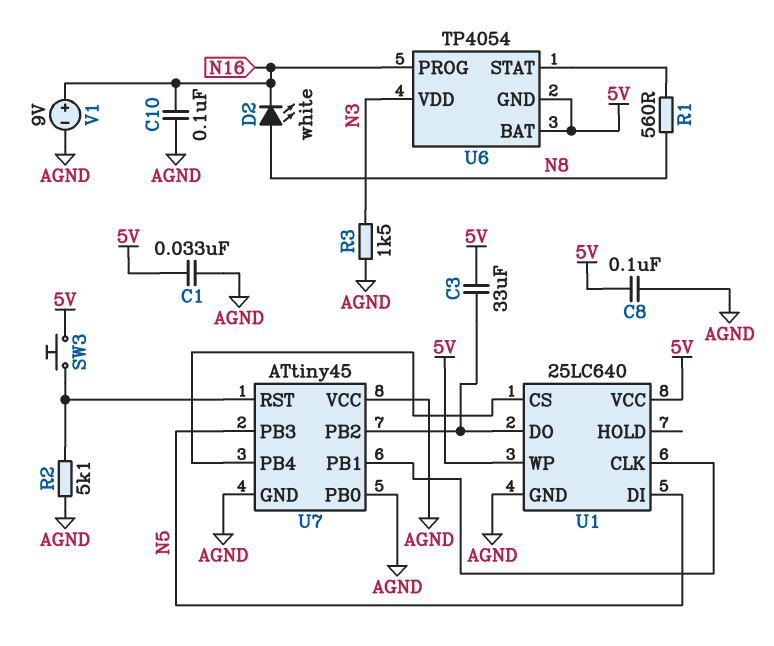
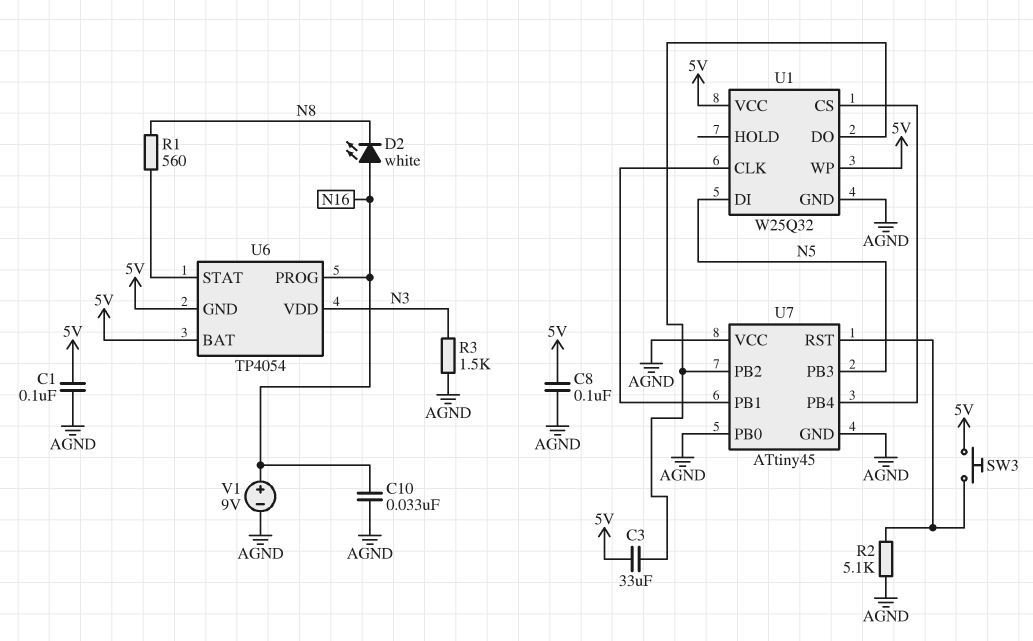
C1: 33nF (5V, AGND) -> 100nF (5V, AGND)
C10: 100nF (AGND, N16) -> 33nF (AGND, N16)
D2: LED white (A N8, K N16) -> LED white (A N16, K N8)
U1: 25LC640 -> W25Q32

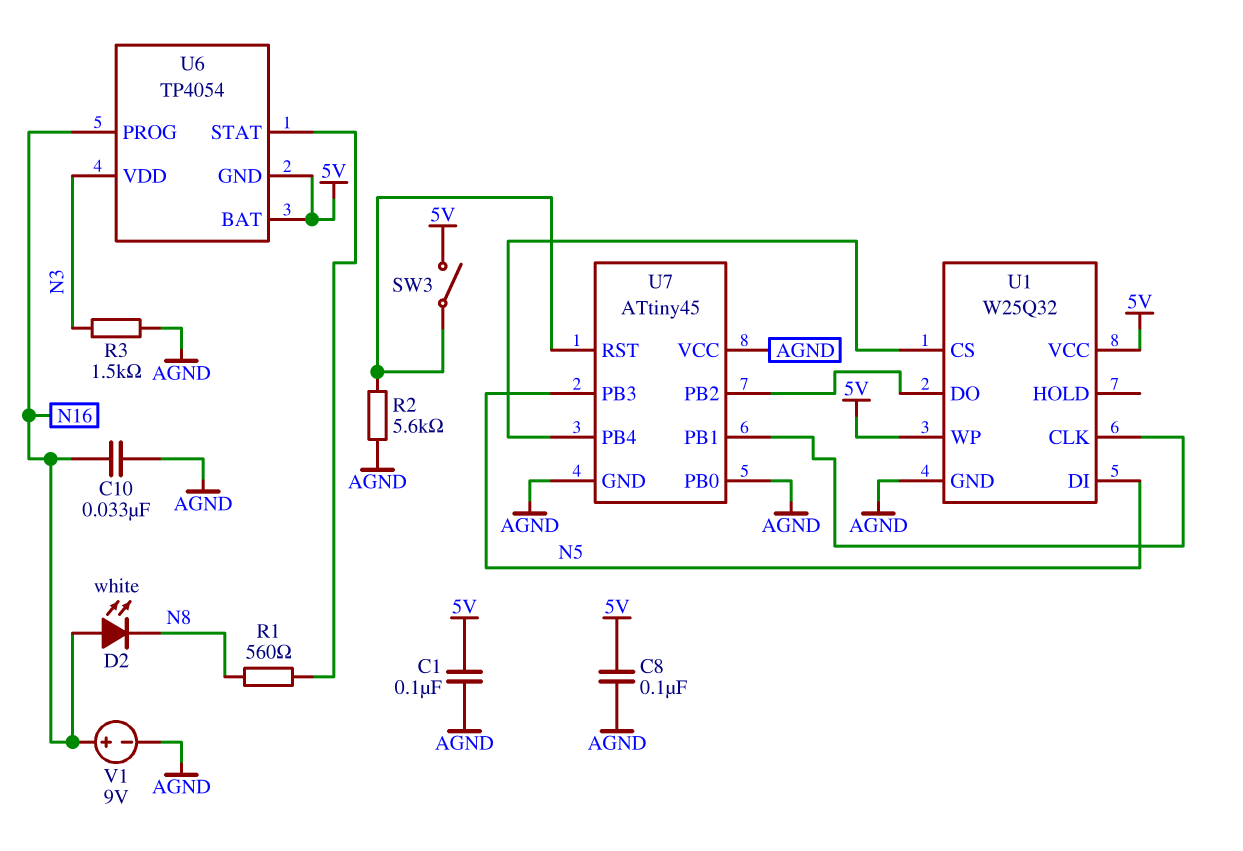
C3: 33uF (5V, U1/DO) -> none
R2: 5.1k (AGND, U7/RST) -> 5.6k (AGND, U7/RST)
SW3: button (5V, U7/RST) -> switch (5V, U7/RST)

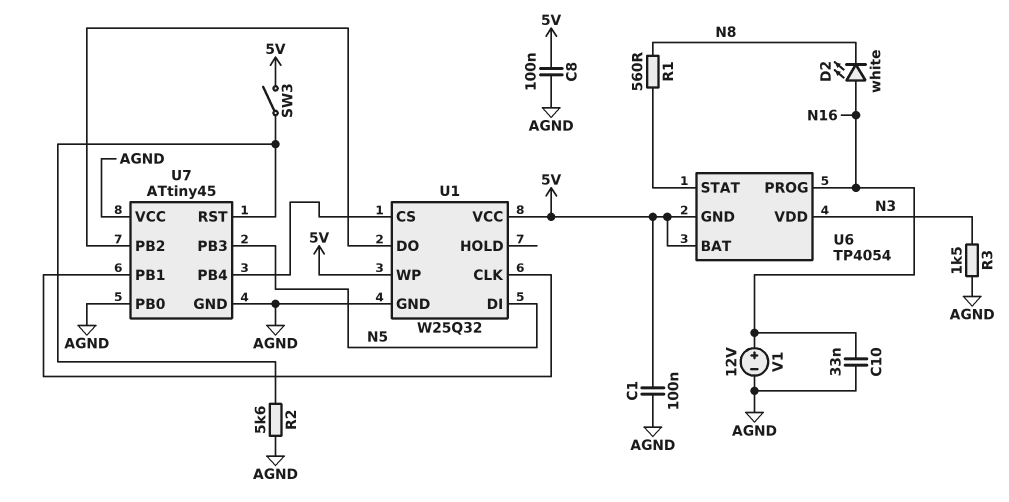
V1: 9V (plus N16, minus AGND) -> 12V (plus N16, minus AGND)

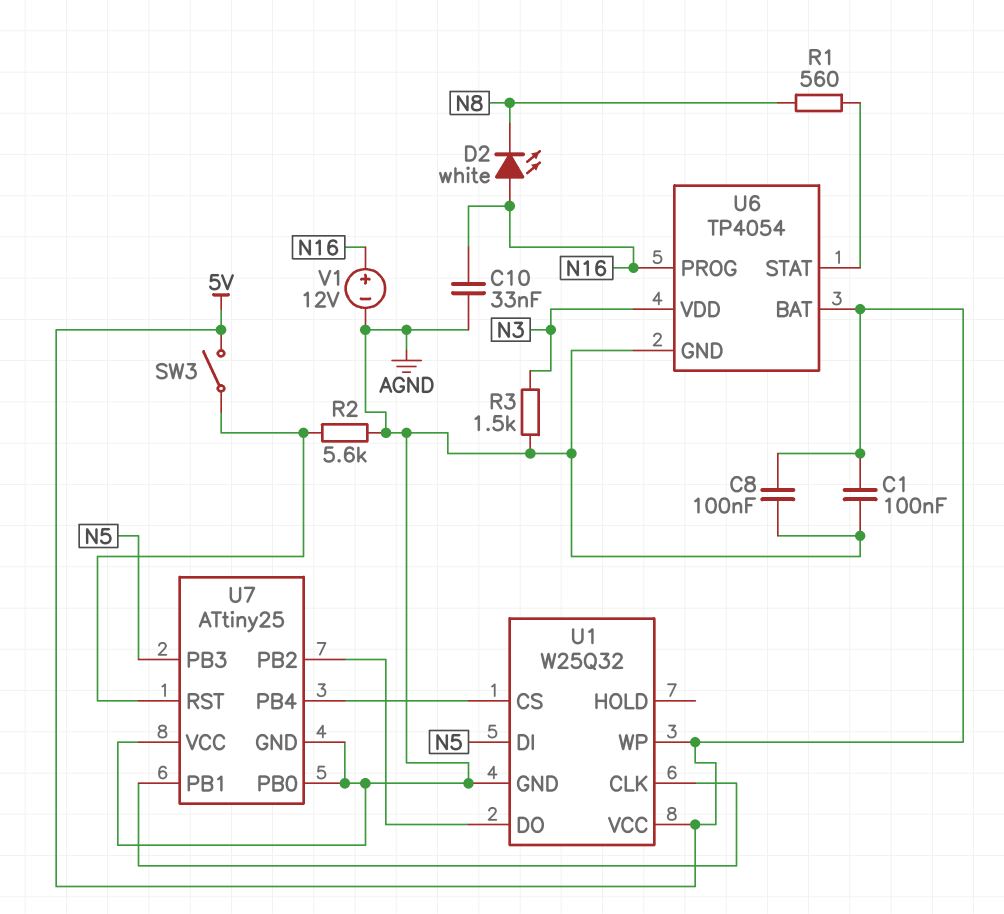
U6 pin GND: 5V -> AGND
U7: ATtiny45 -> ATtiny25

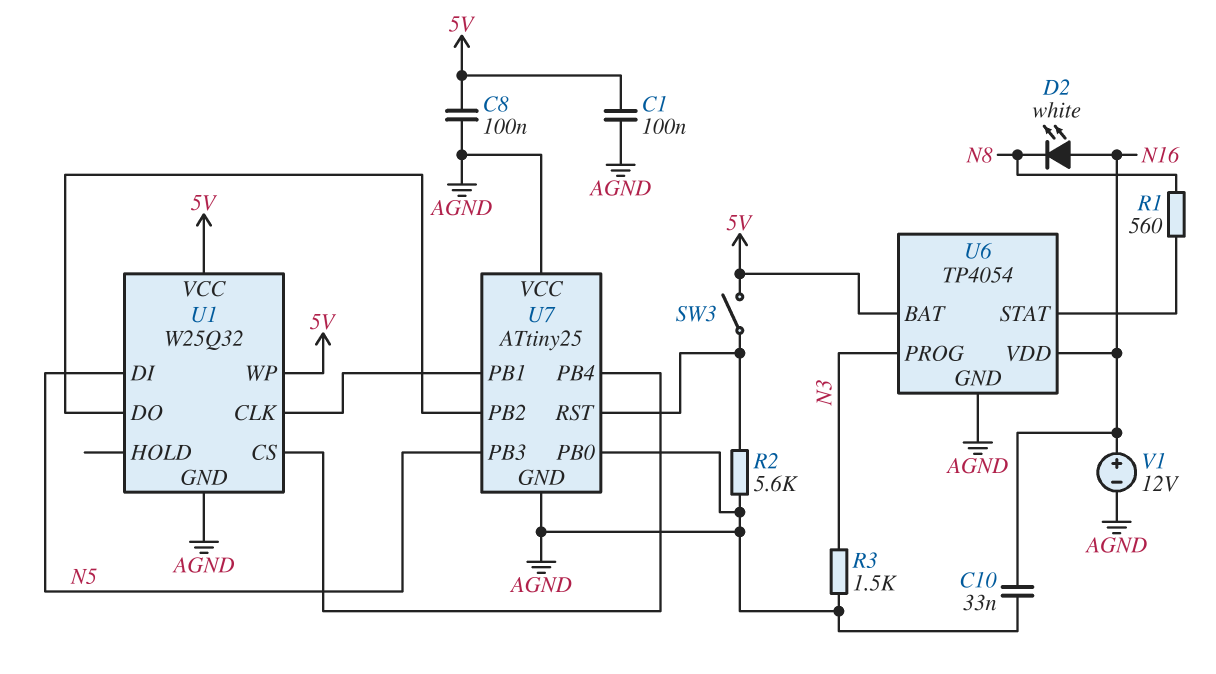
U6 pin PROG: N16 -> N3
U6 pin VDD: N3 -> N16

